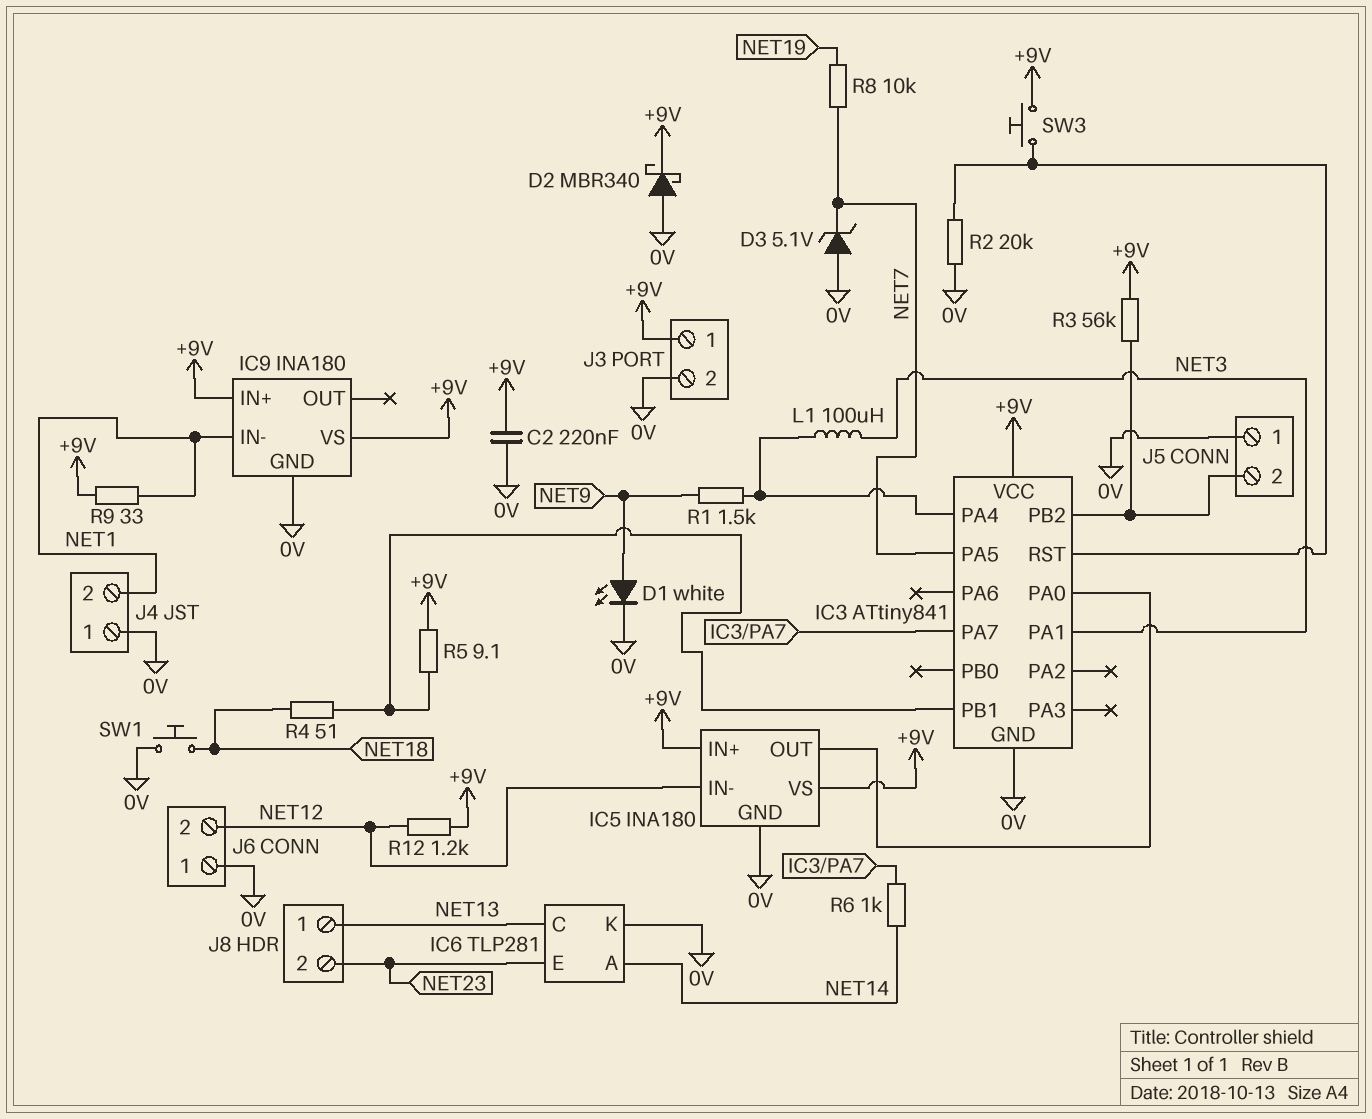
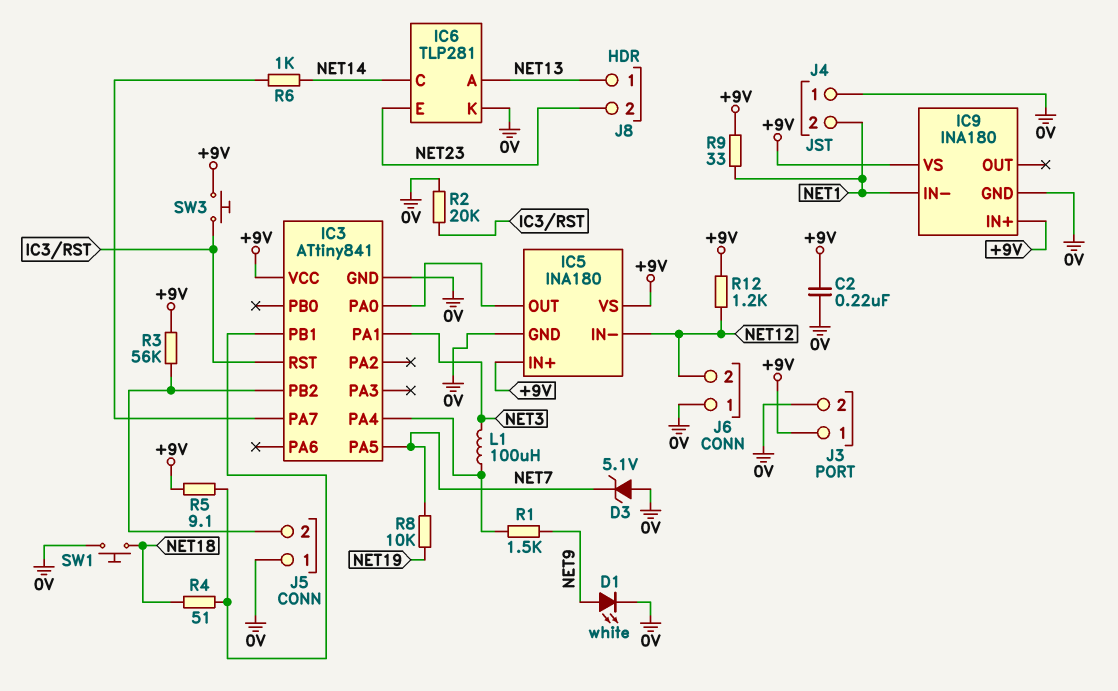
D2: schottky MBR340 (A 0V, K +9V) -> none
IC6 pin A: NET14 -> NET13
IC6 pin C: NET13 -> NET14

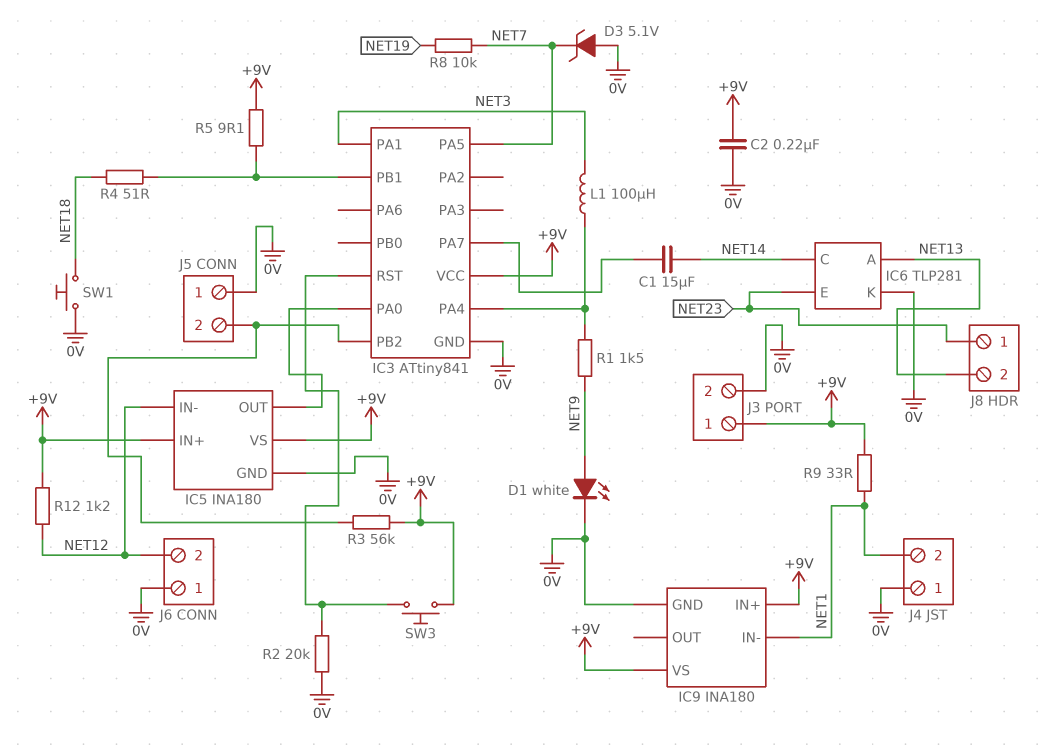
C1: none -> 15uF (IC3/PA7, NET14)
J8 pin 1: NET13 -> NET23
J8 pin 2: NET23 -> NET13
R6: 1k (IC3/PA7, NET14) -> none

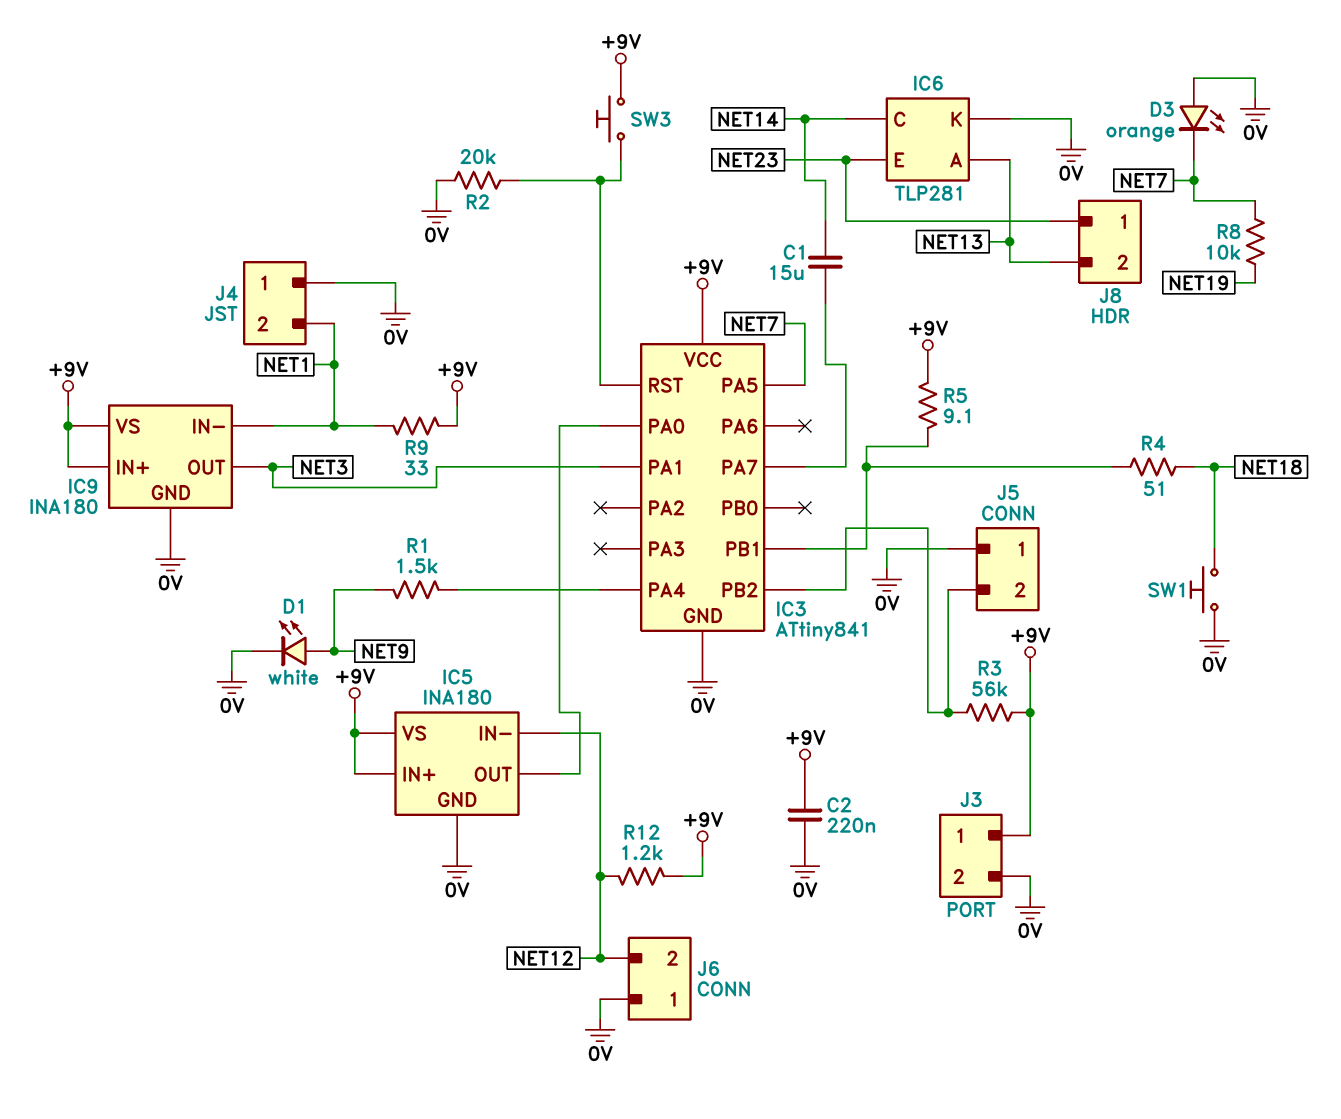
D3: zener 5.1V (A 0V, K NET7) -> LED orange (A 0V, K NET7)
IC9 pin OUT: none -> NET3
L1: 100uH (IC3/PA4, NET3) -> none

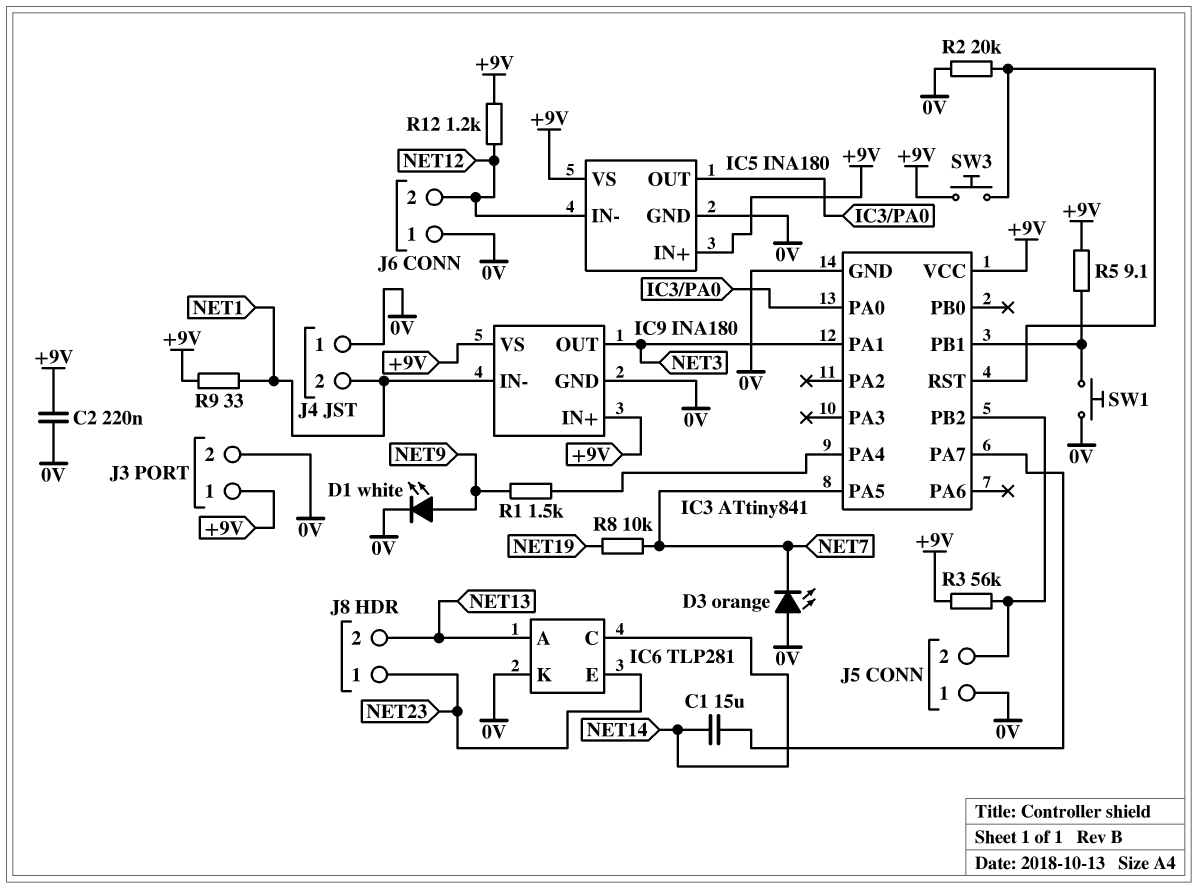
R4: 51 (IC3/PB1, NET18) -> none
SW1: button (0V, NET18) -> button (0V, IC3/PB1)

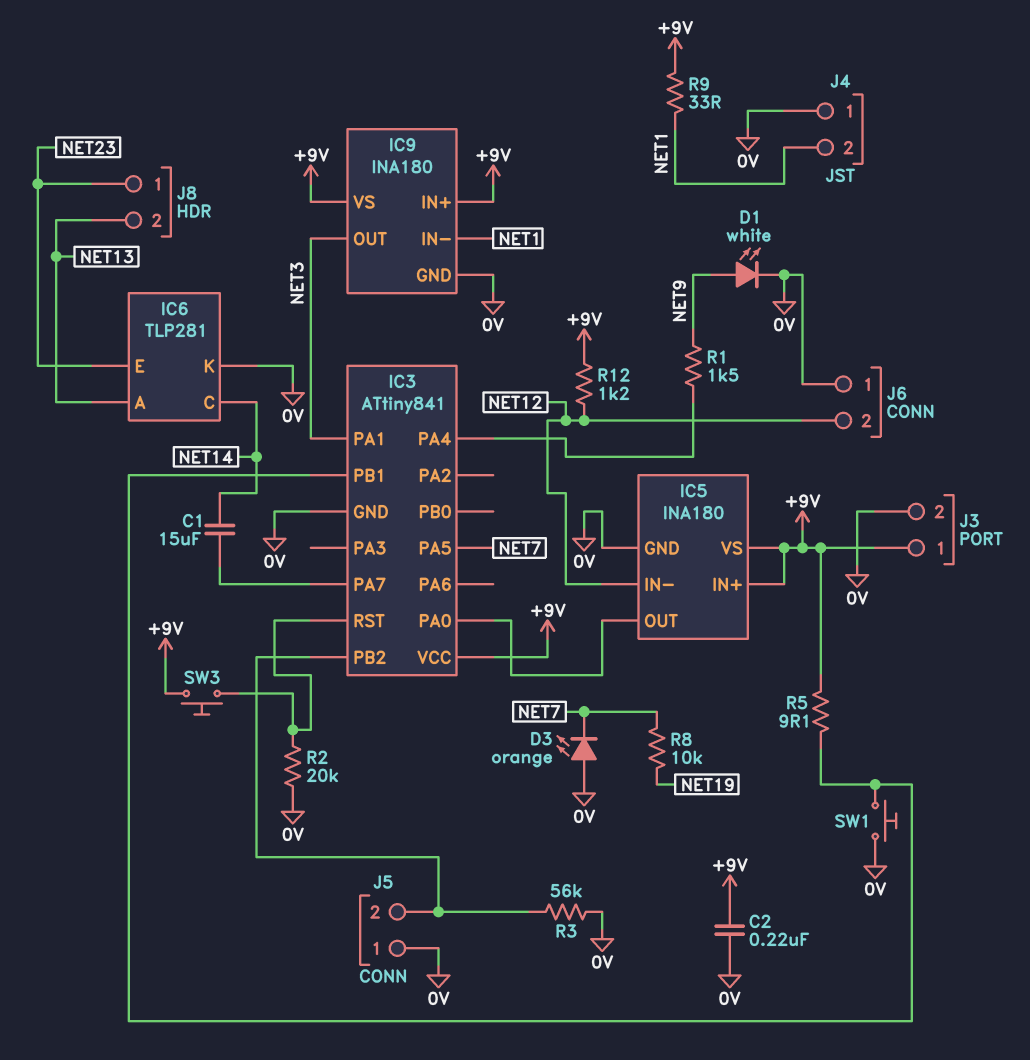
R3: 56k (+9V, IC3/PB2) -> 56k (0V, IC3/PB2)

